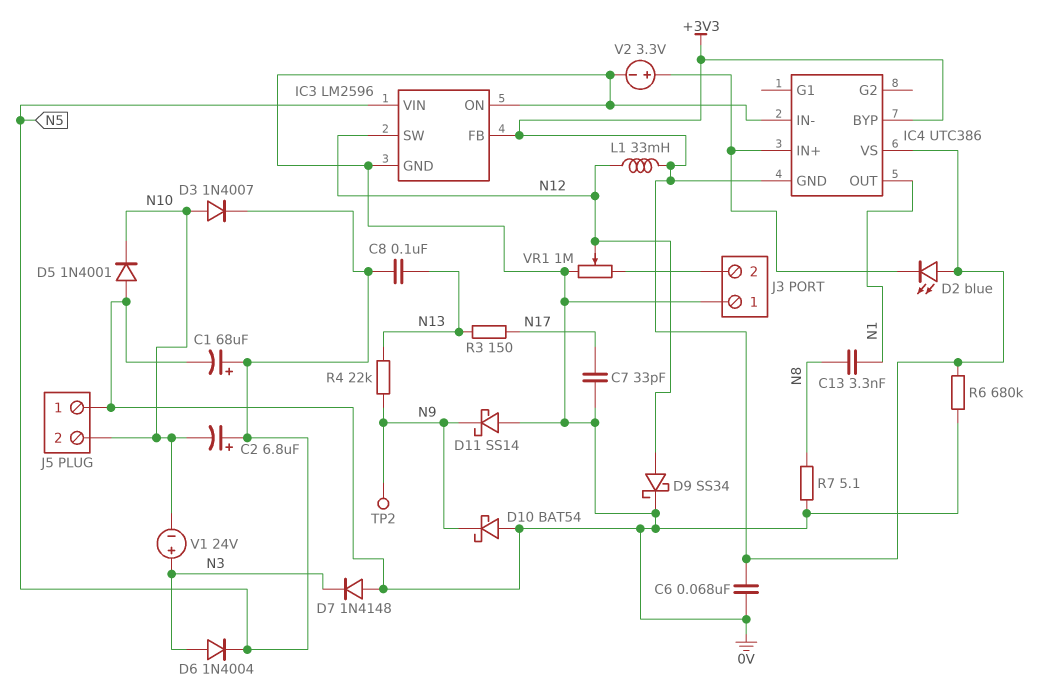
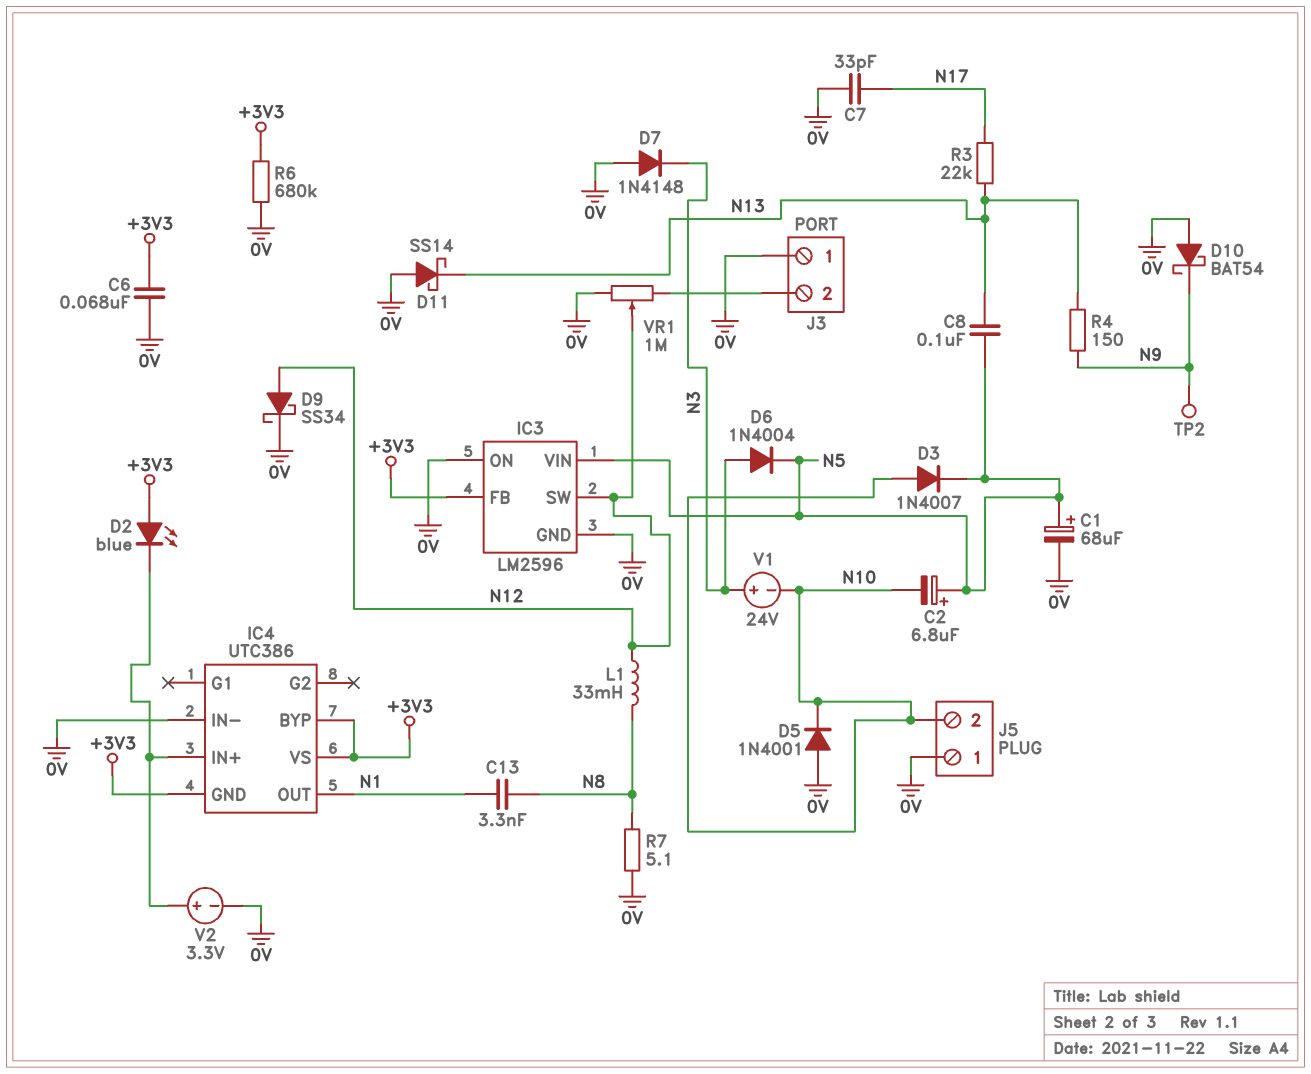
D11: schottky SS14 (A 0V, K N9) -> schottky SS14 (A 0V, K N13)
L1: 33mH (+3V3, N12) -> 33mH (N8, N12)
R3: 150 (N13, N17) -> 22k (N13, N17)
R4: 22k (N9, N13) -> 150 (N9, N13)

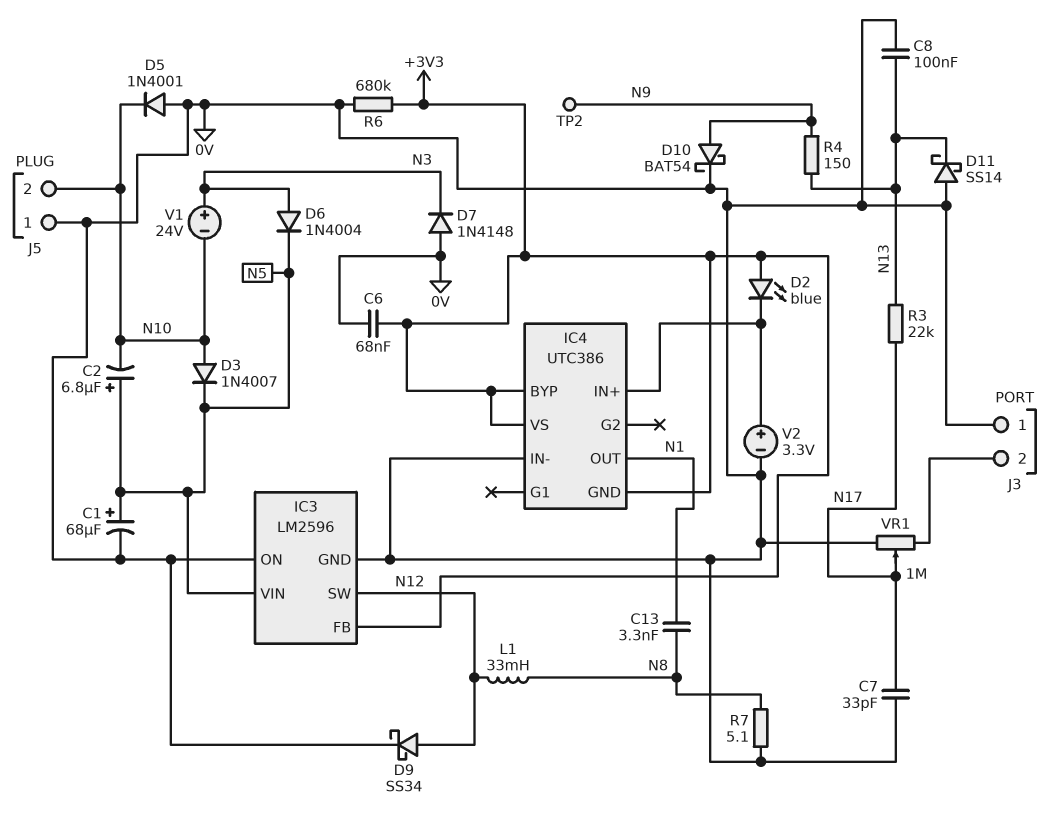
C8: 100nF (N5, N13) -> 100nF (0V, N13)
D10: schottky BAT54 (A 0V, K N9) -> schottky BAT54 (A N9, K 0V)
VR1: 1M (0V, J3/2, wiper N12) -> 1M (0V, J3/2, wiper N17)

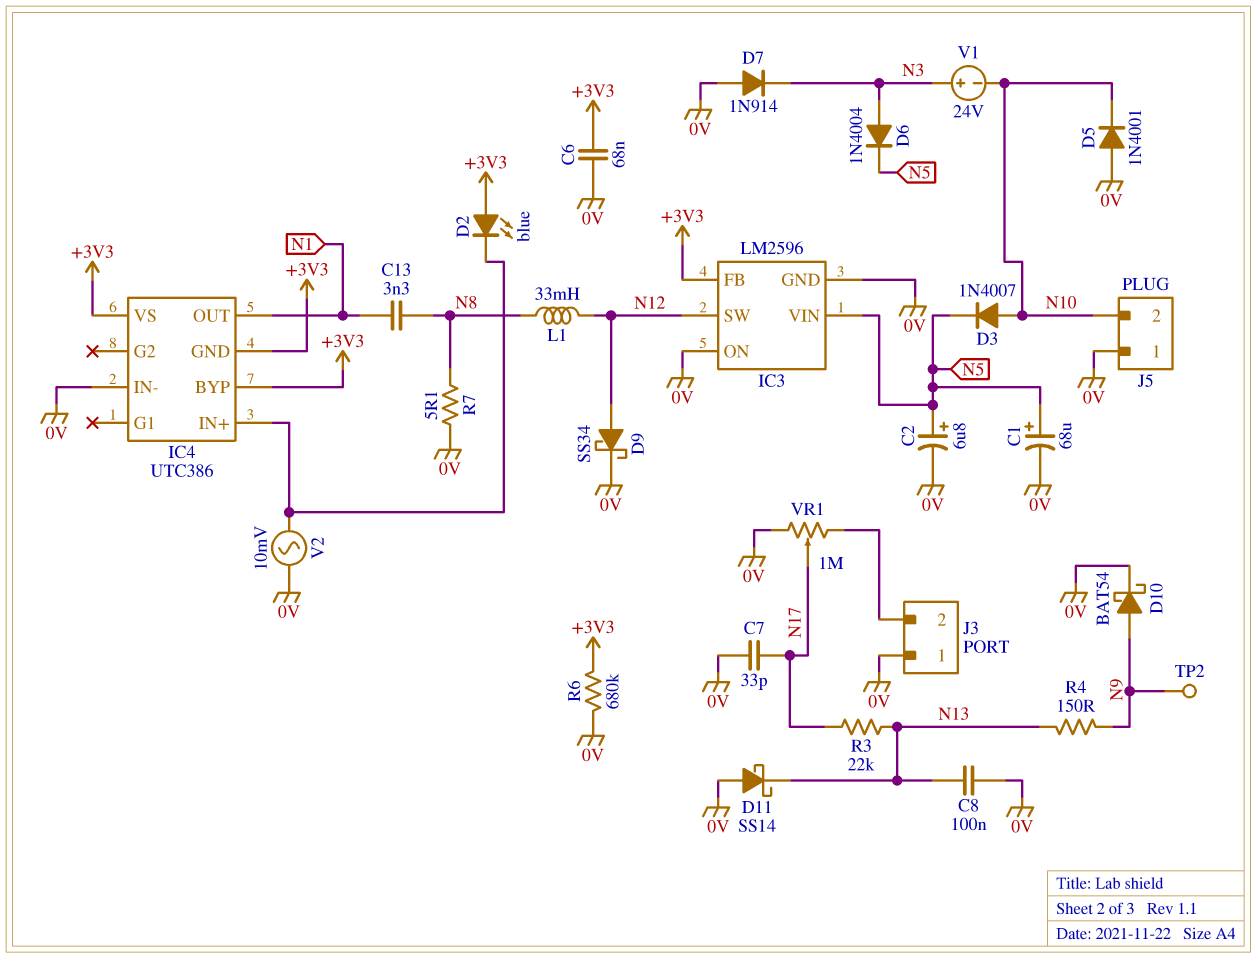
C2: 6.8uF (plus N5, minus N10) -> 6.8uF (plus N5, minus 0V)
D7: diode 1N4148 (A 0V, K N3) -> diode 1N914 (A 0V, K N3)
V2: 3.3V (plus IC4/IN+, minus 0V) -> AC 10mV (0V, IC4/IN+)

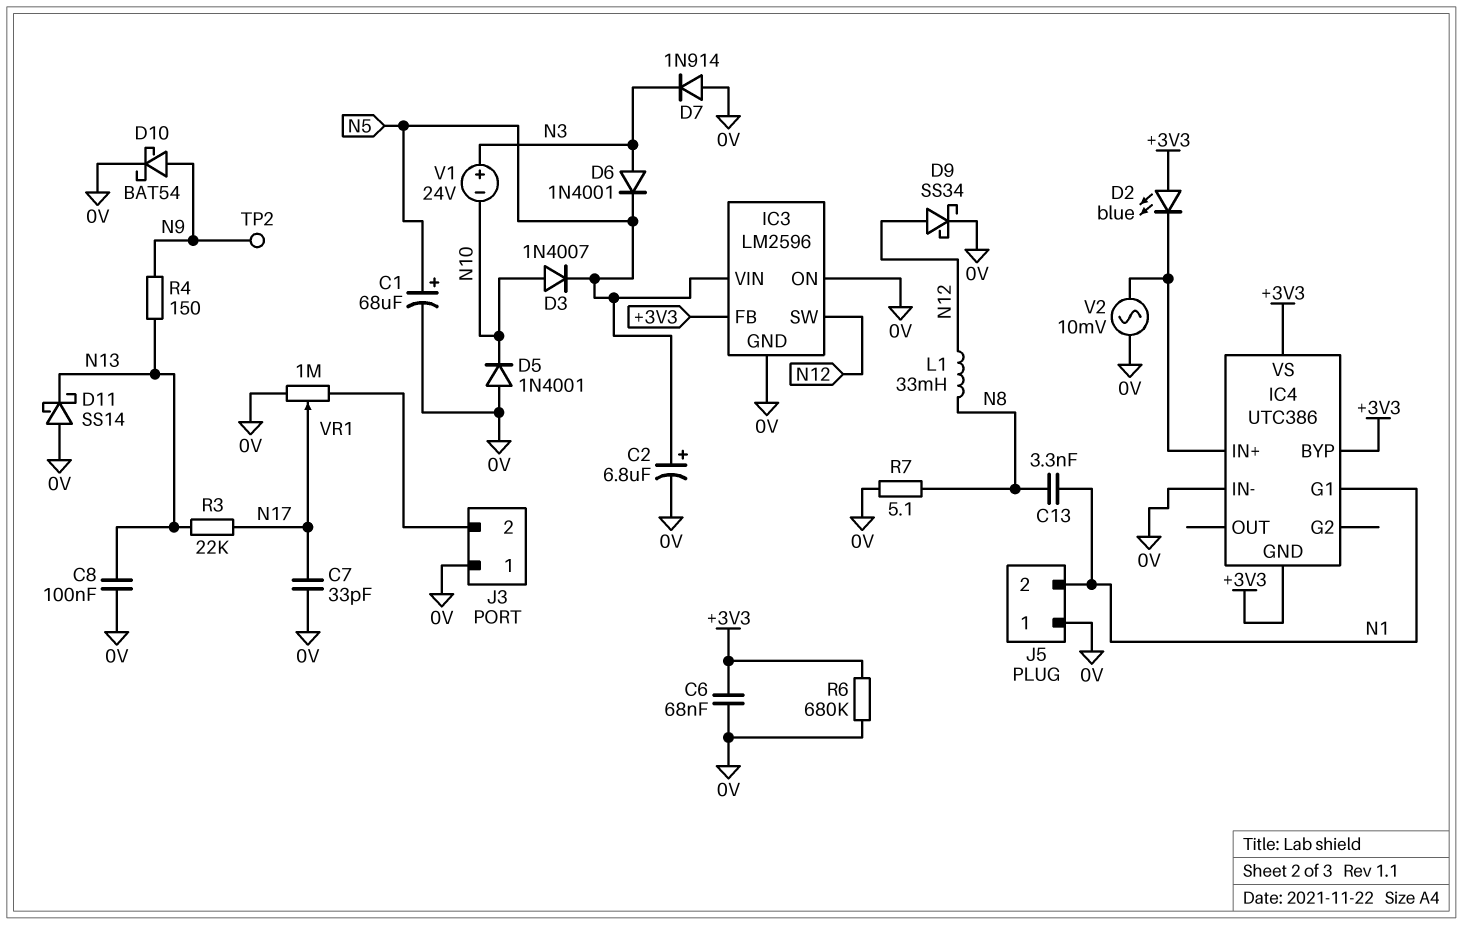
D6: diode 1N4004 (A N3, K N5) -> diode 1N4001 (A N3, K N5)
IC4 pin G1: none -> N1
IC4 pin OUT: N1 -> none
J5 pin 2: N10 -> N1

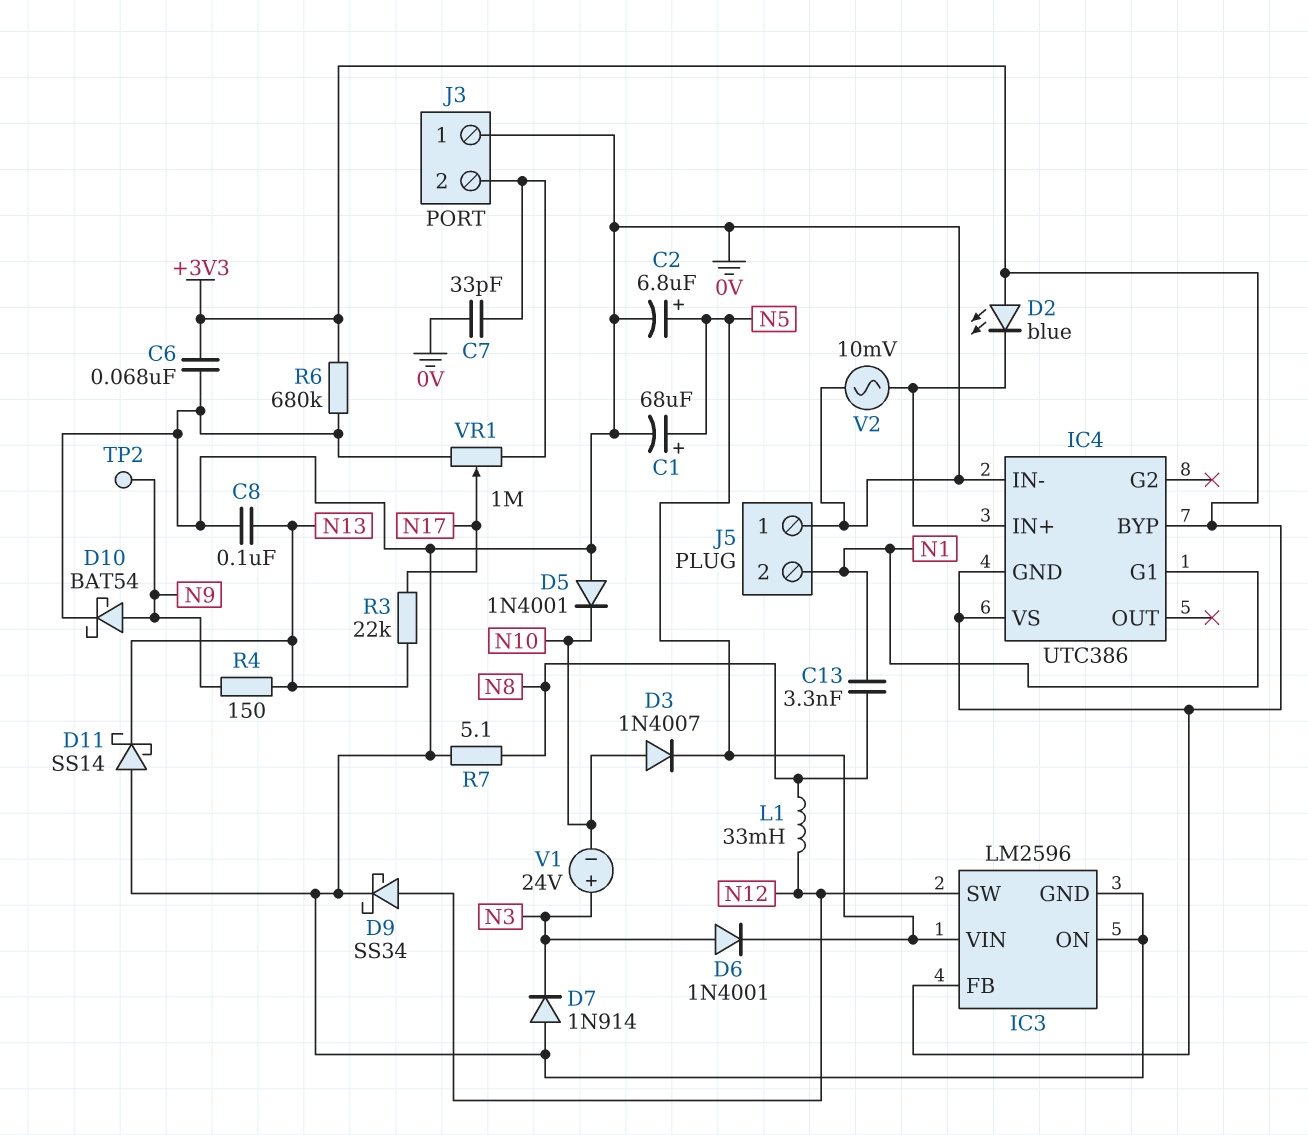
C7: 33pF (0V, N17) -> 33pF (0V, J3/2)

